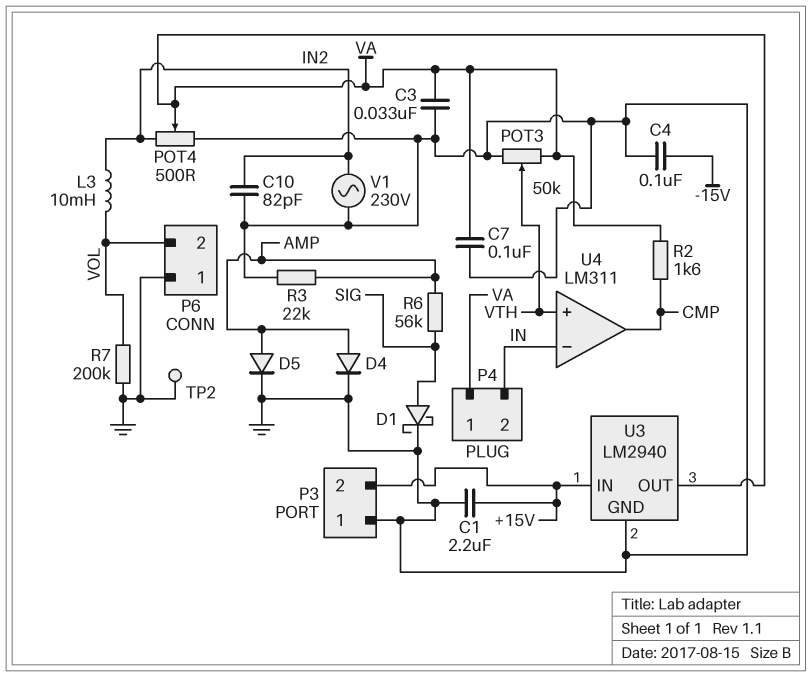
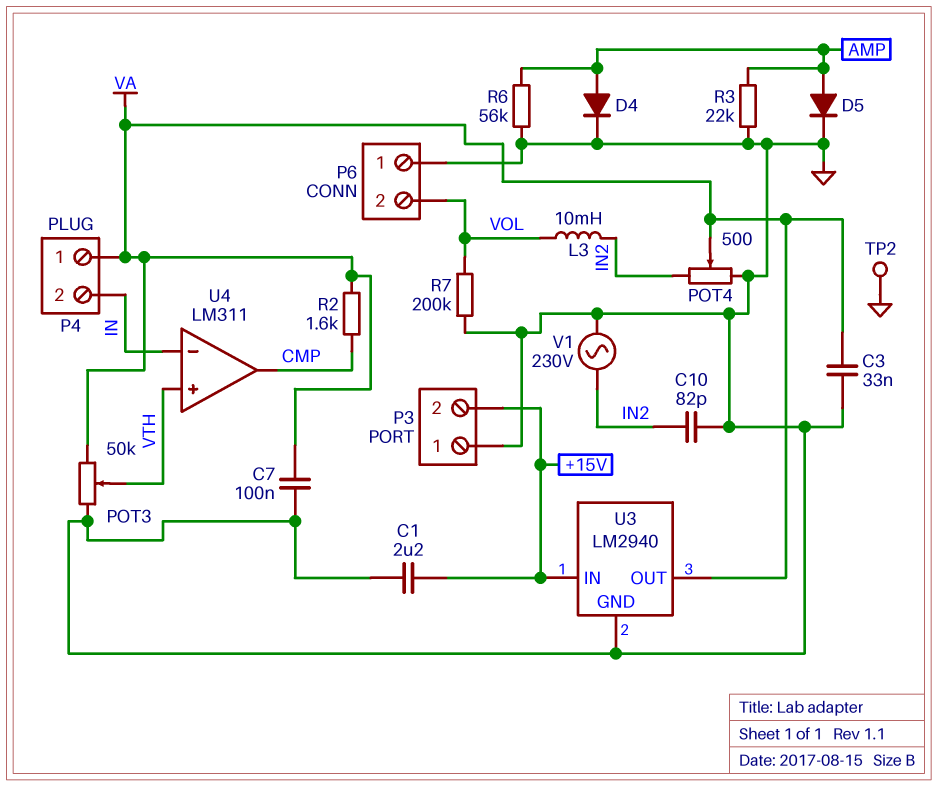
C4: 100nF (-15V, GND) -> none
D1: schottky (A SIG, K GND) -> none
R6: 56k (AMP, SIG) -> 56k (AMP, GND)

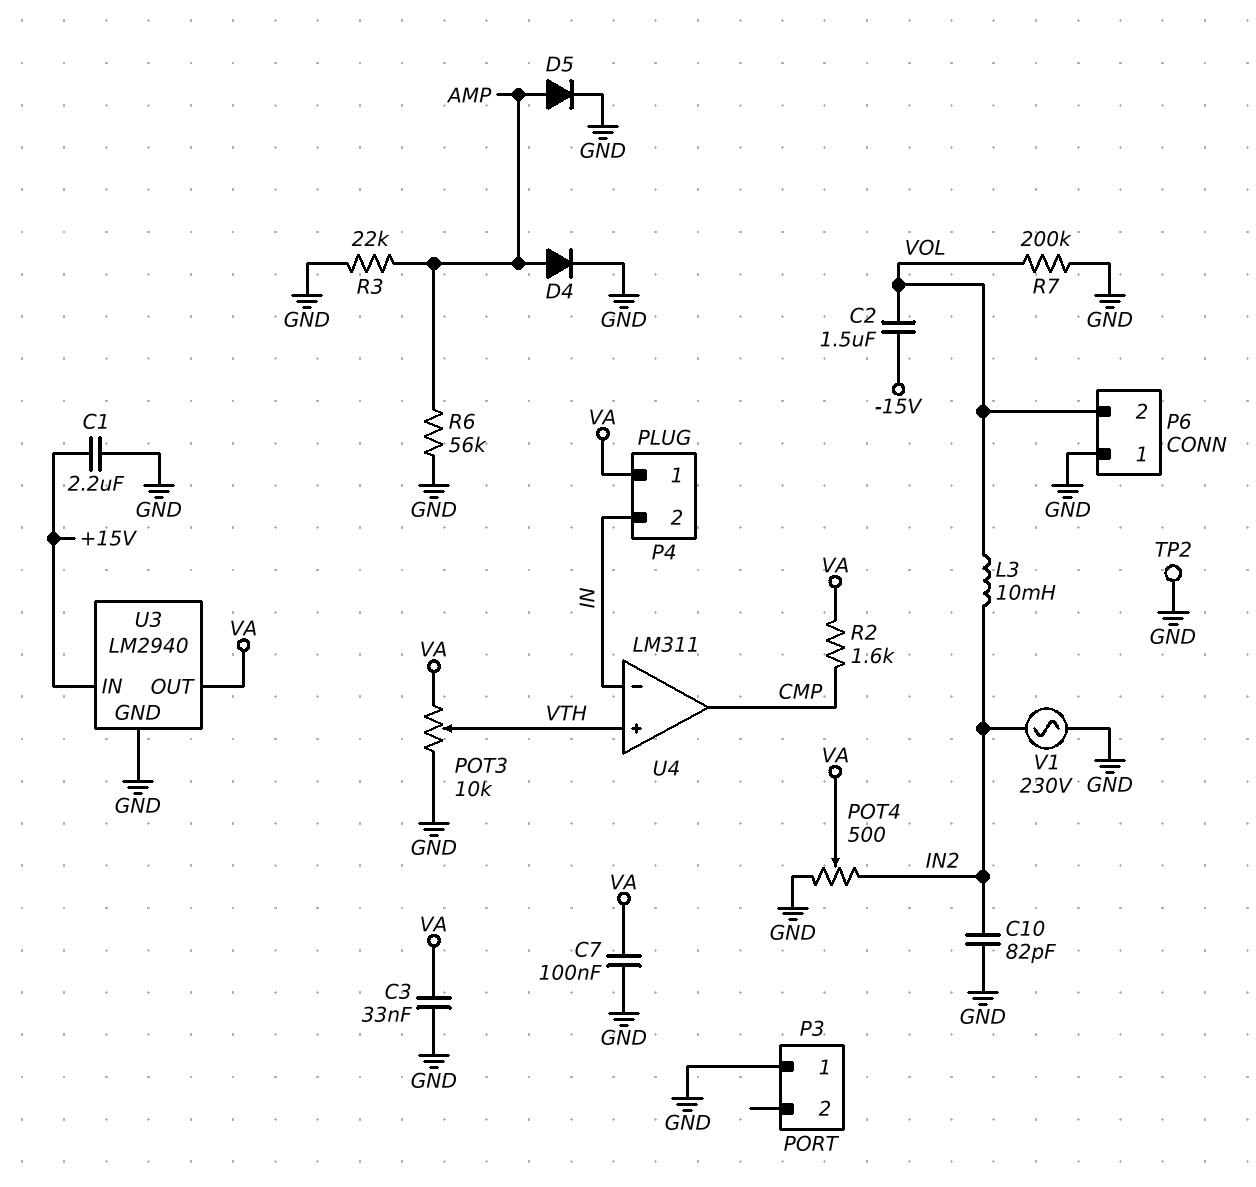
C2: none -> 1.5uF (-15V, VOL)
P3 pin 2: +15V -> none
POT3: 50k (GND, VA, wiper VTH) -> 10k (GND, VA, wiper VTH)

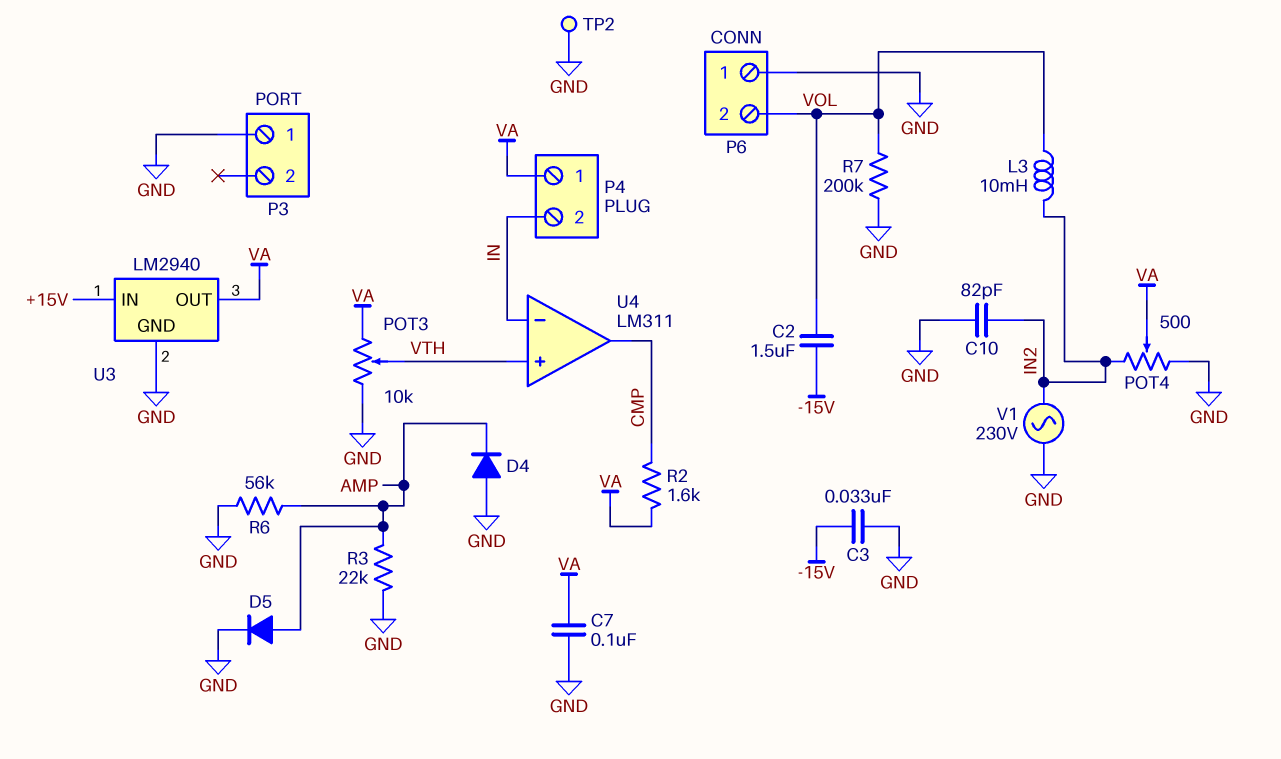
C1: 2.2uF (+15V, GND) -> none
C3: 33nF (GND, VA) -> 33nF (-15V, GND)
D4: diode (A AMP, K GND) -> diode (A GND, K AMP)

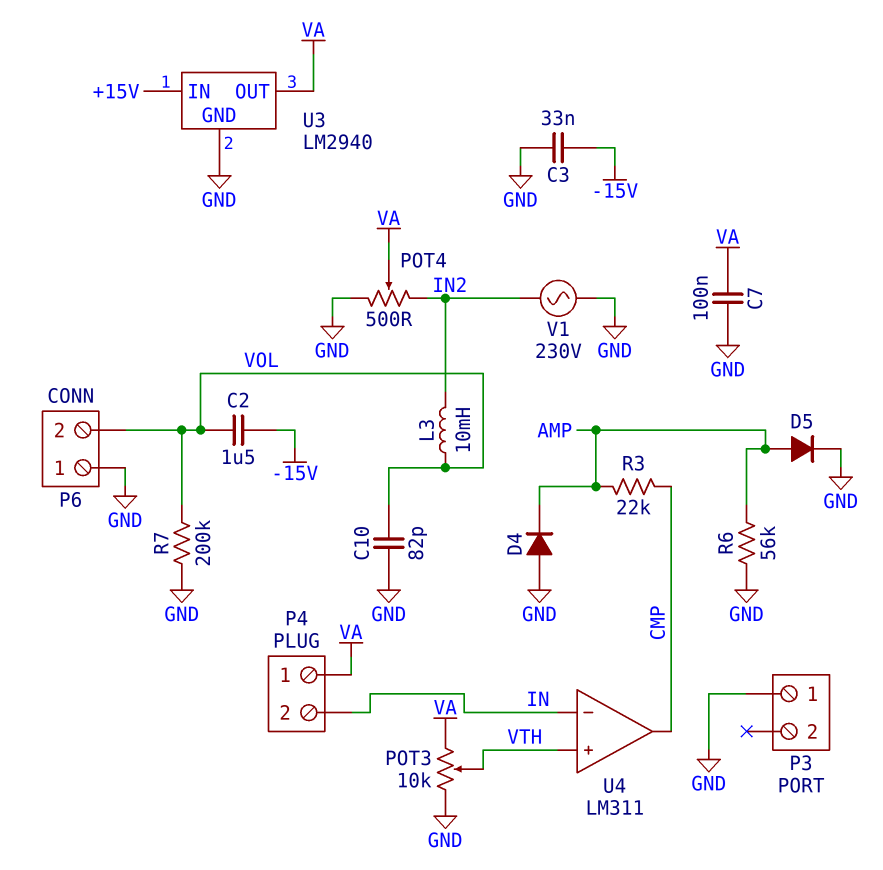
C10: 82pF (GND, IN2) -> 82pF (GND, VOL)
R2: 1.6k (CMP, VA) -> none
R3: 22k (AMP, GND) -> 22k (AMP, CMP)
TP2: test point (GND) -> none

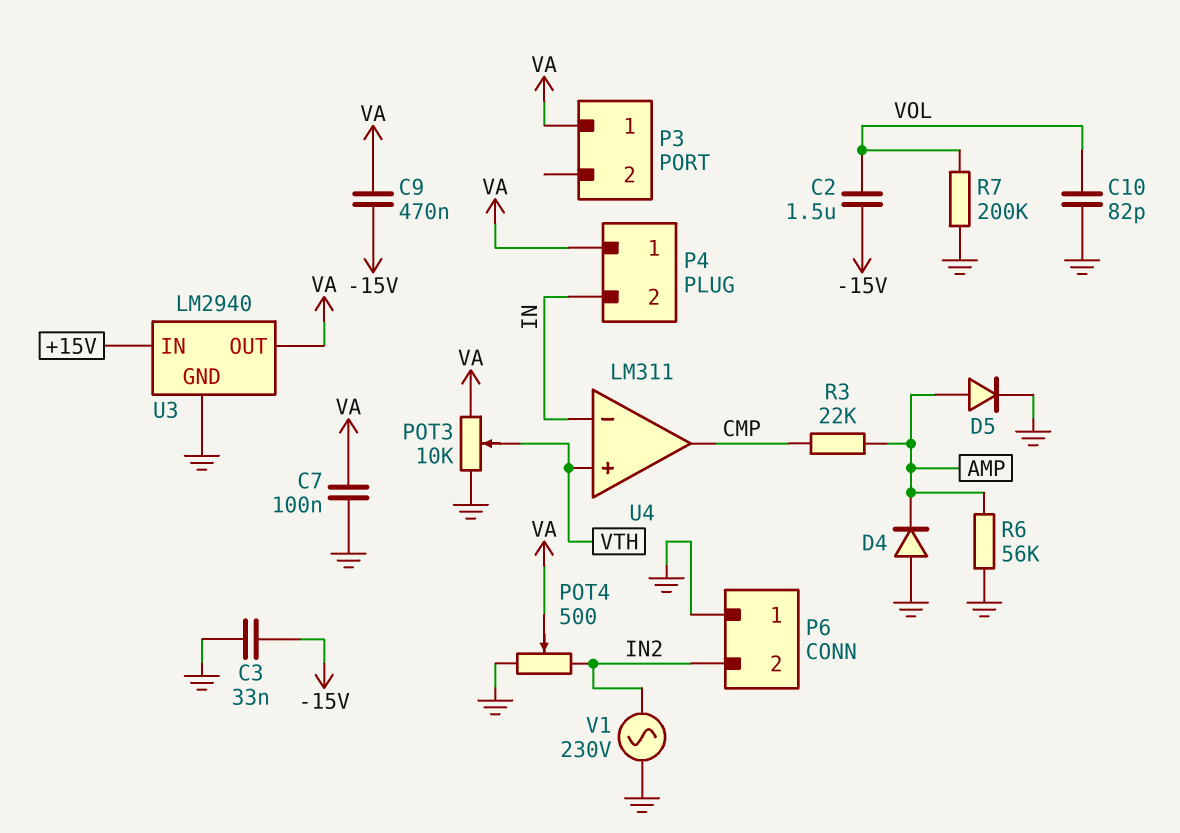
C9: none -> 470nF (-15V, VA)
L3: 10mH (IN2, VOL) -> none
P3 pin 1: GND -> VA
P6 pin 2: VOL -> IN2

